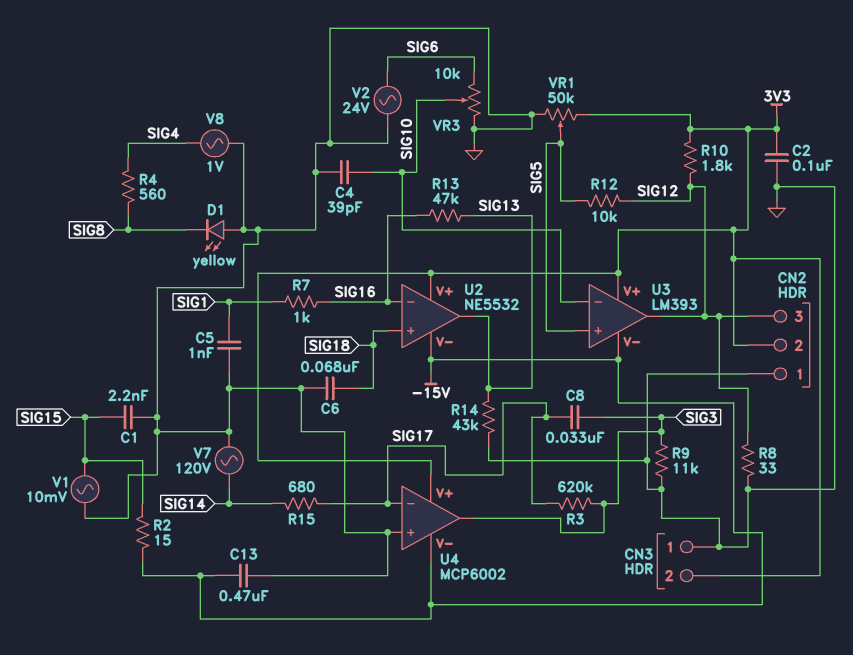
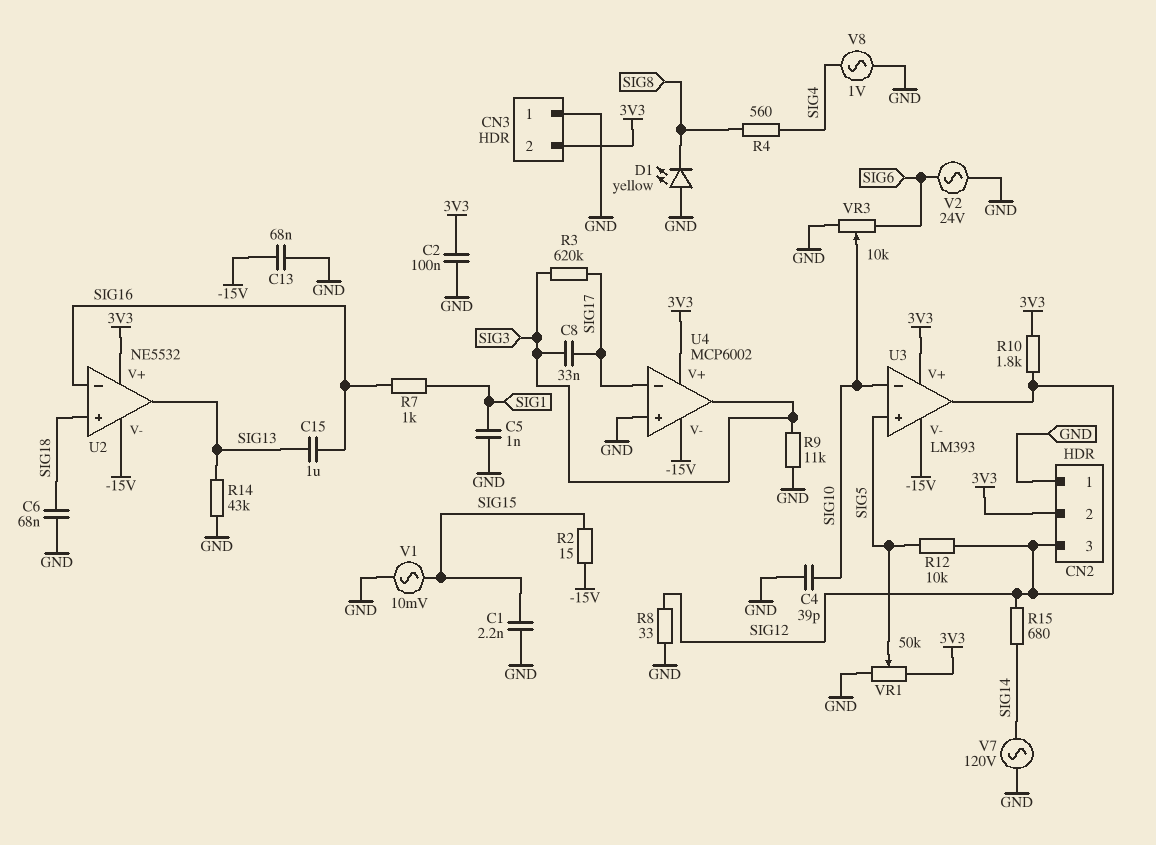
C13: 470nF (-15V, GND) -> 68nF (-15V, GND)
C15: none -> 1uF (SIG13, SIG16)
R13: 47k (SIG13, SIG16) -> none
R15: 680 (SIG14, SIG17) -> 680 (SIG12, SIG14)

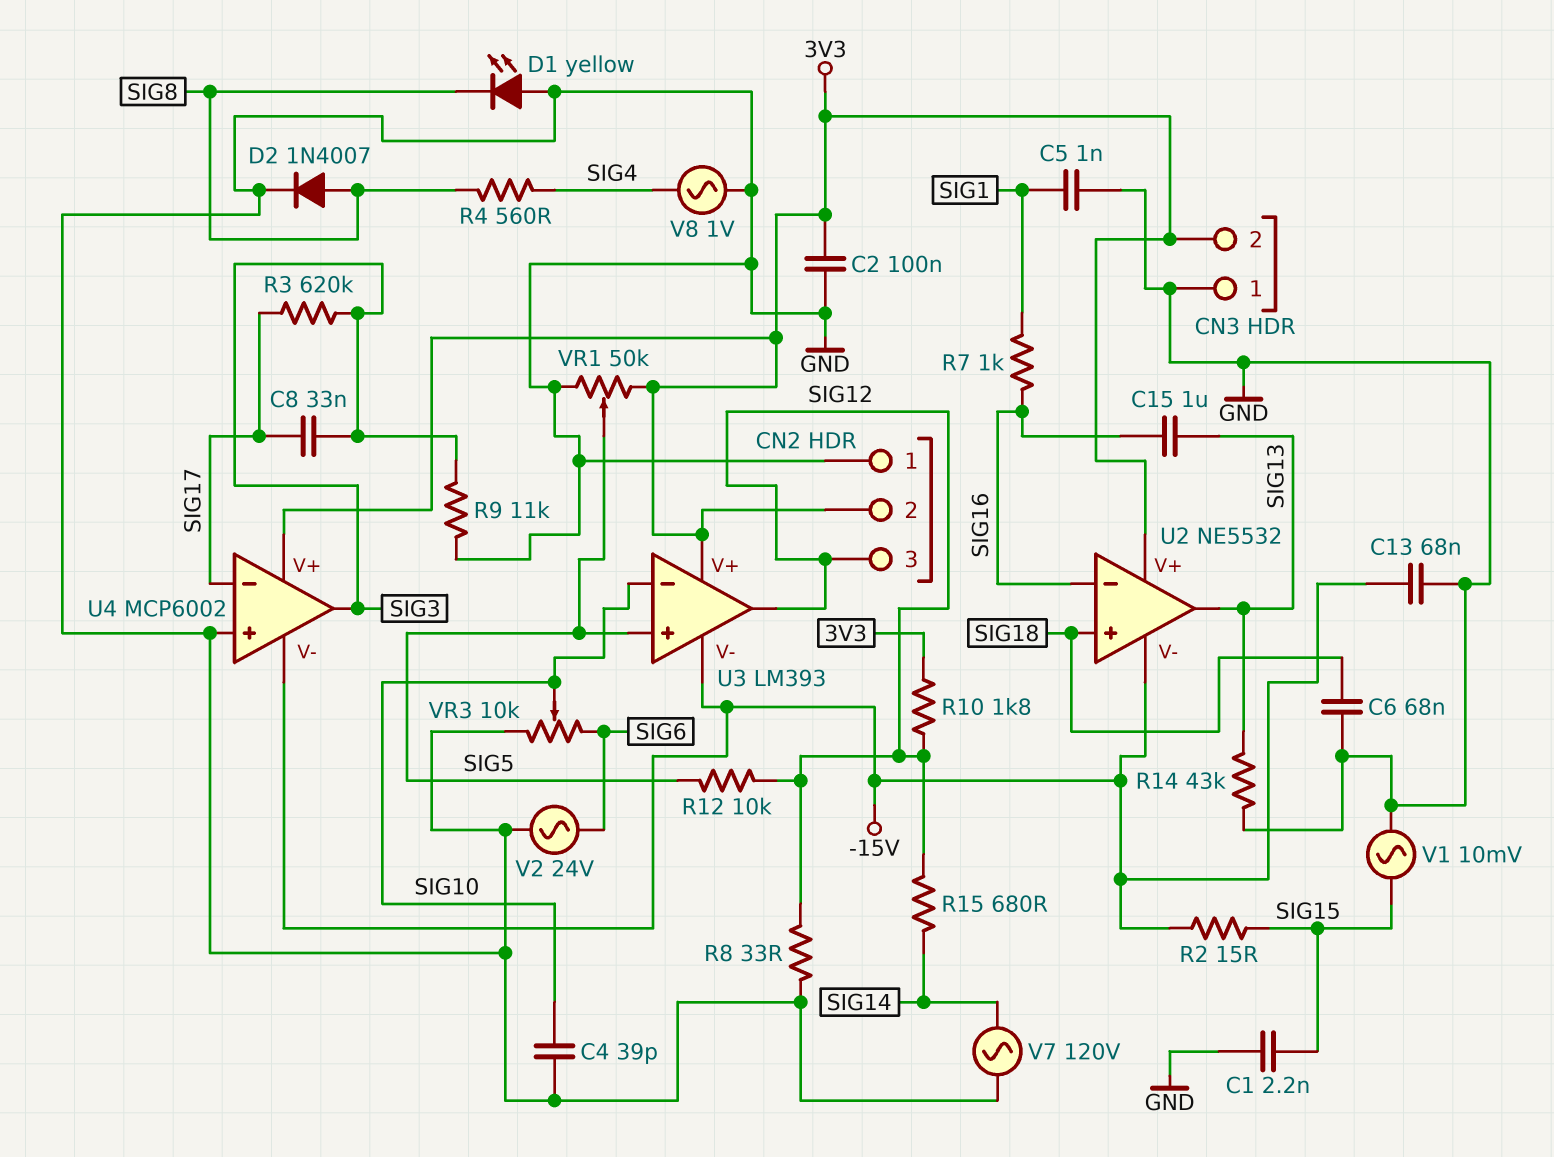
D2: none -> diode 1N4007 (A SIG8, K GND)

